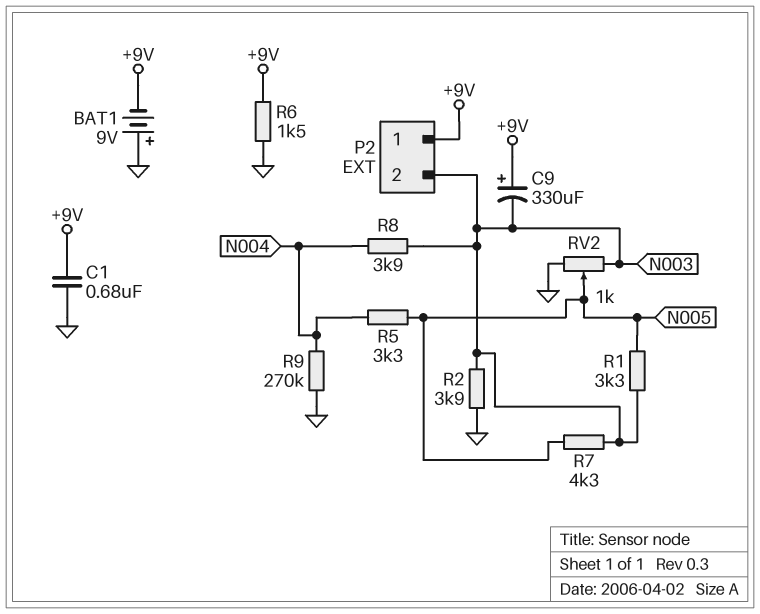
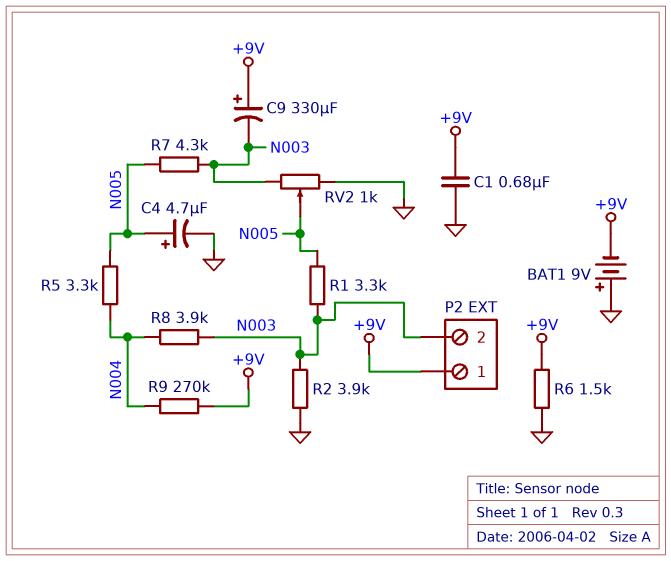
C4: none -> 4.7uF (plus N005, minus GND)
R9: 270k (GND, N004) -> 270k (+9V, N004)

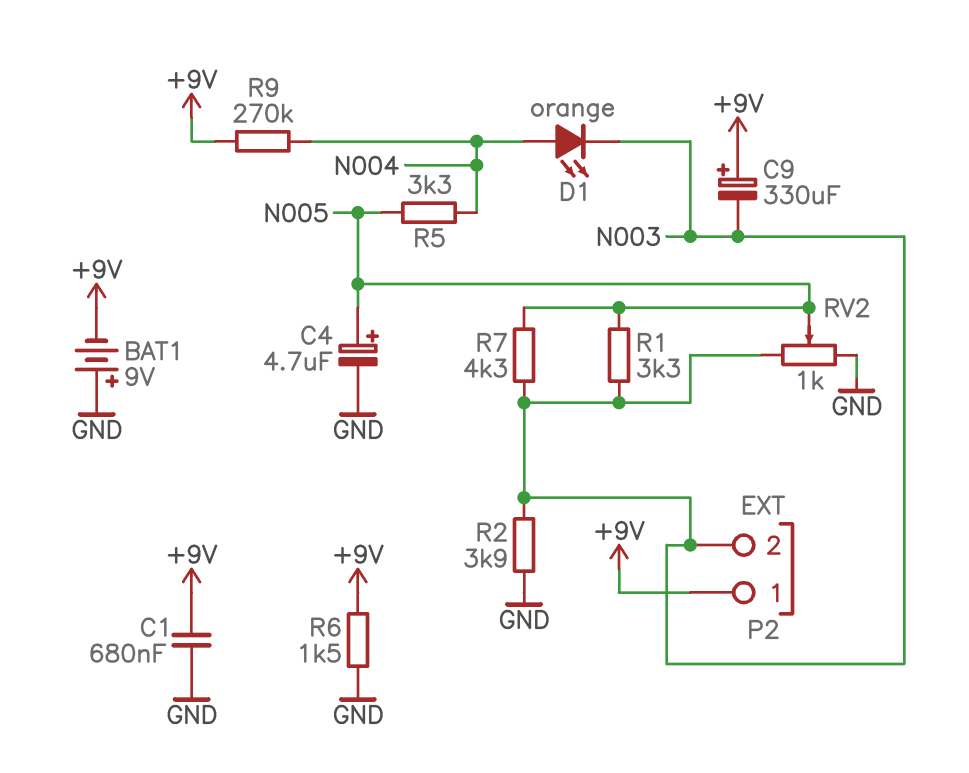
D1: none -> LED orange (A N004, K N003)
R8: 3.9k (N003, N004) -> none

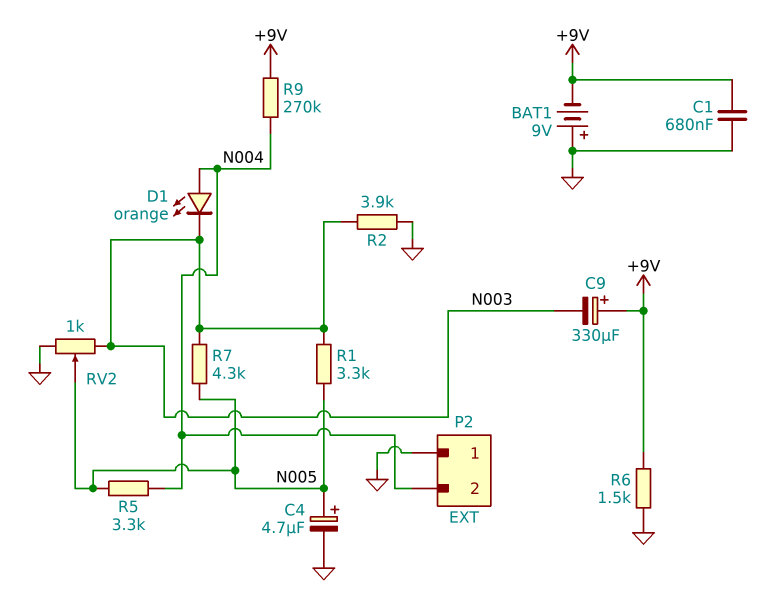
P2 pin 1: +9V -> GND
P2 pin 2: N003 -> N004

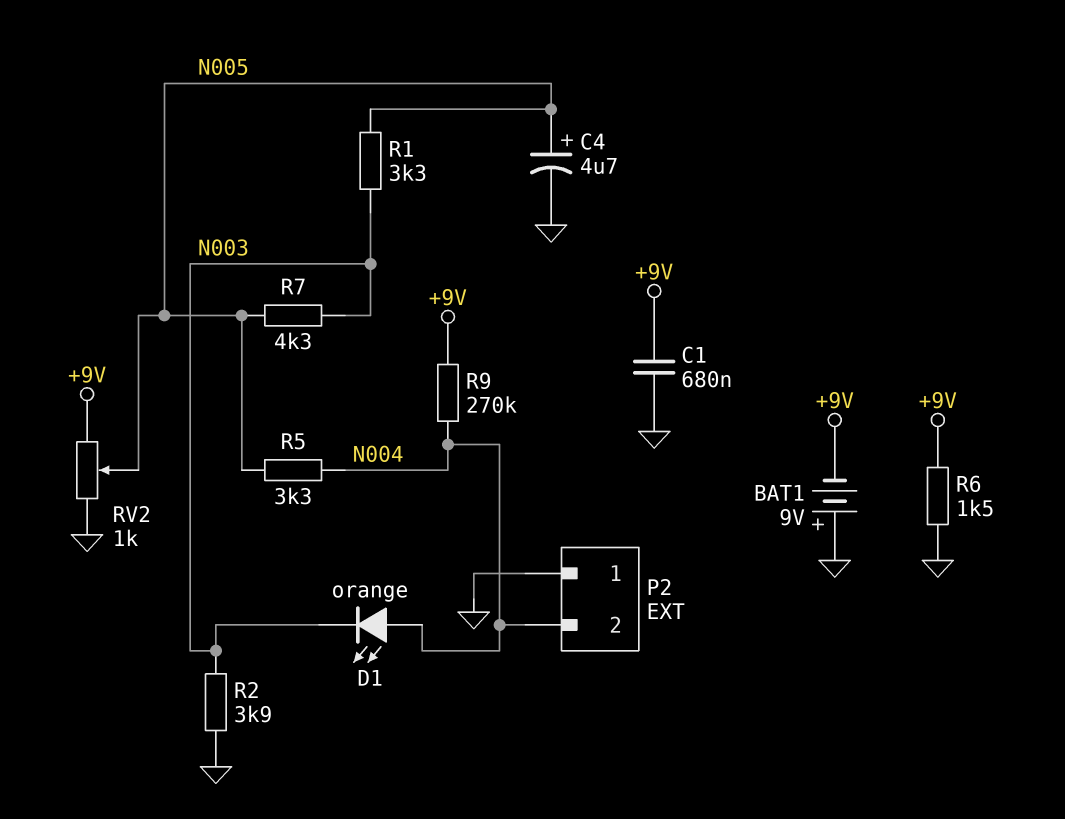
C9: 330uF (plus +9V, minus N003) -> none
RV2: 1k (GND, N003, wiper N005) -> 1k (+9V, GND, wiper N005)

